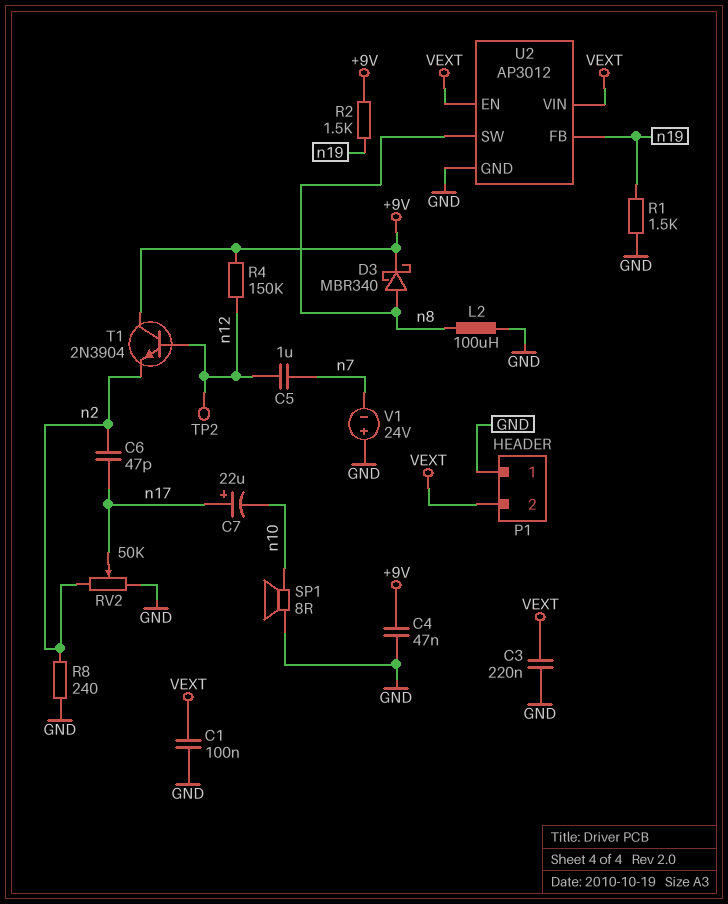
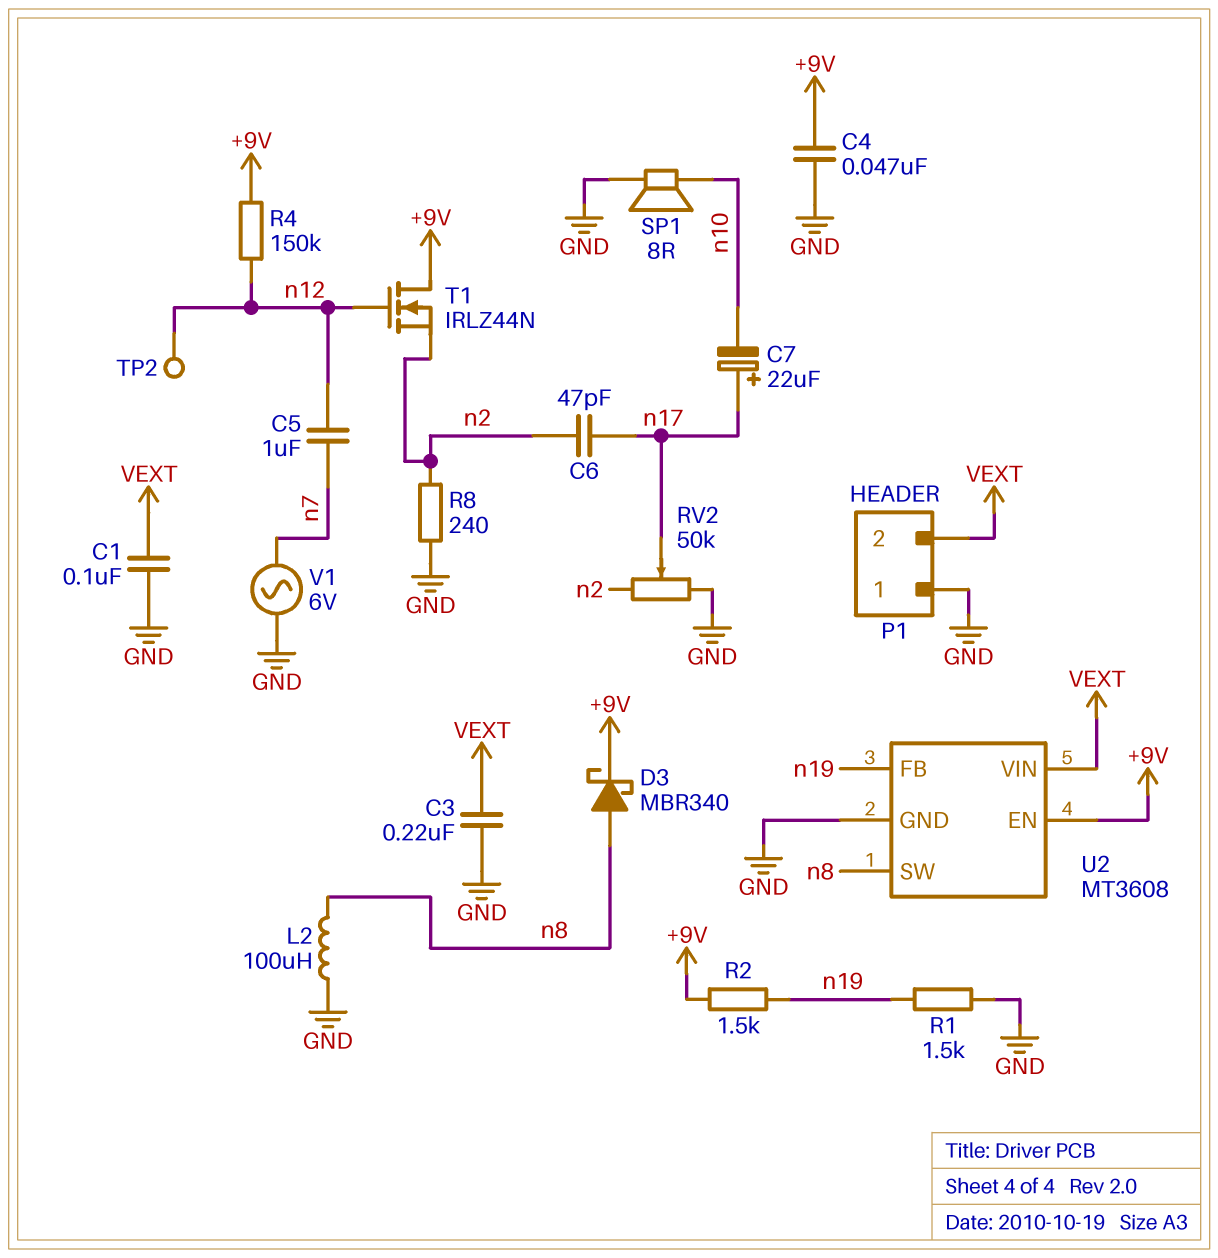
T1: NPN 2N3904 (B n12, C +9V, E n2) -> NMOS IRLZ44N (G n12, D +9V, S n2)
U2: AP3012 -> MT3608
U2 pin EN: VEXT -> +9V
V1: 24V (plus GND, minus n7) -> AC 6V (GND, n7)

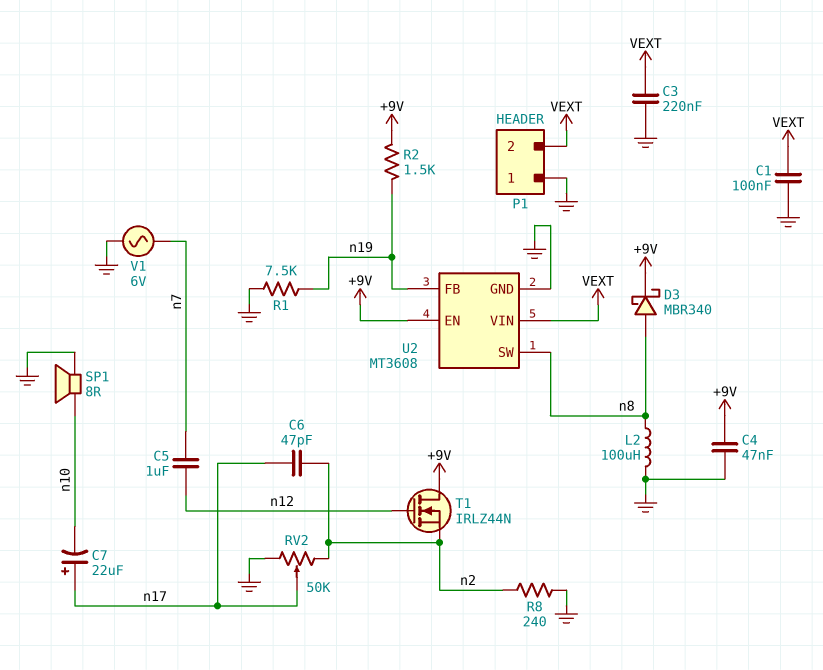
R1: 1.5k (GND, n19) -> 7.5k (GND, n19)
R4: 150k (+9V, n12) -> none
TP2: test point (n12) -> none

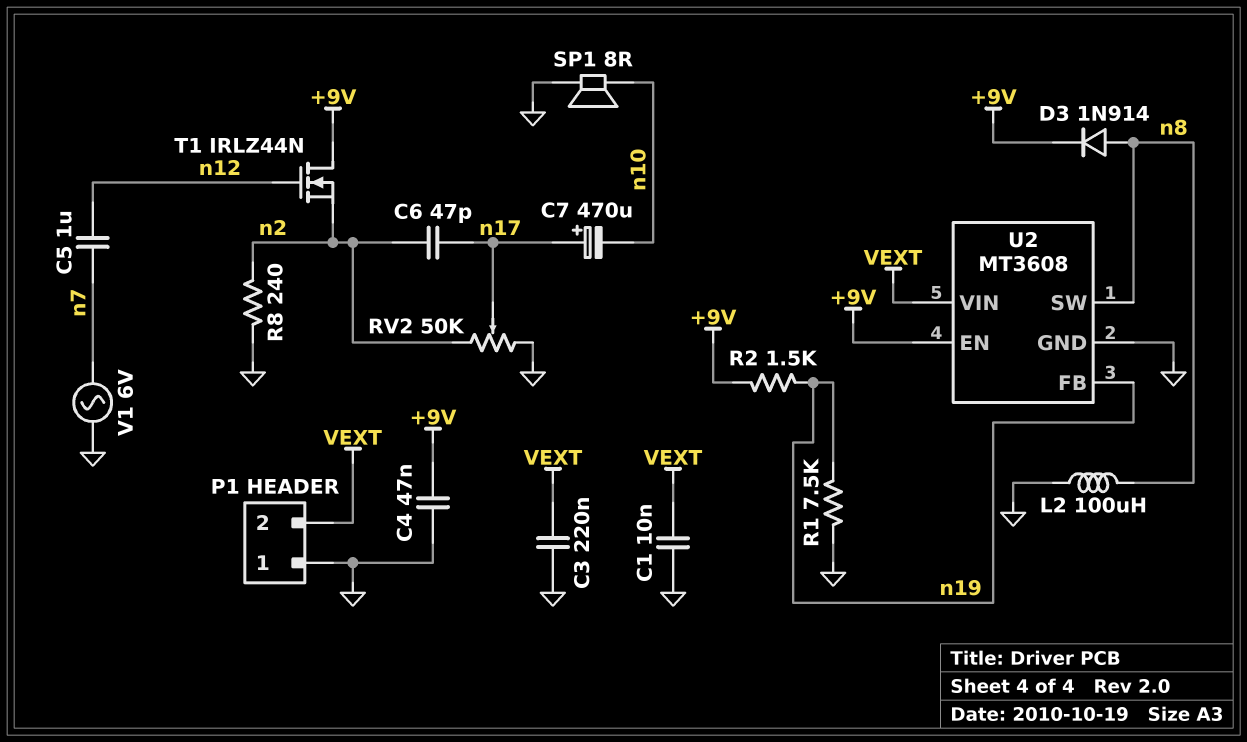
C1: 100nF (GND, VEXT) -> 10nF (GND, VEXT)
C7: 22uF (plus n17, minus n10) -> 470uF (plus n17, minus n10)
D3: schottky MBR340 (A n8, K +9V) -> diode 1N914 (A n8, K +9V)

